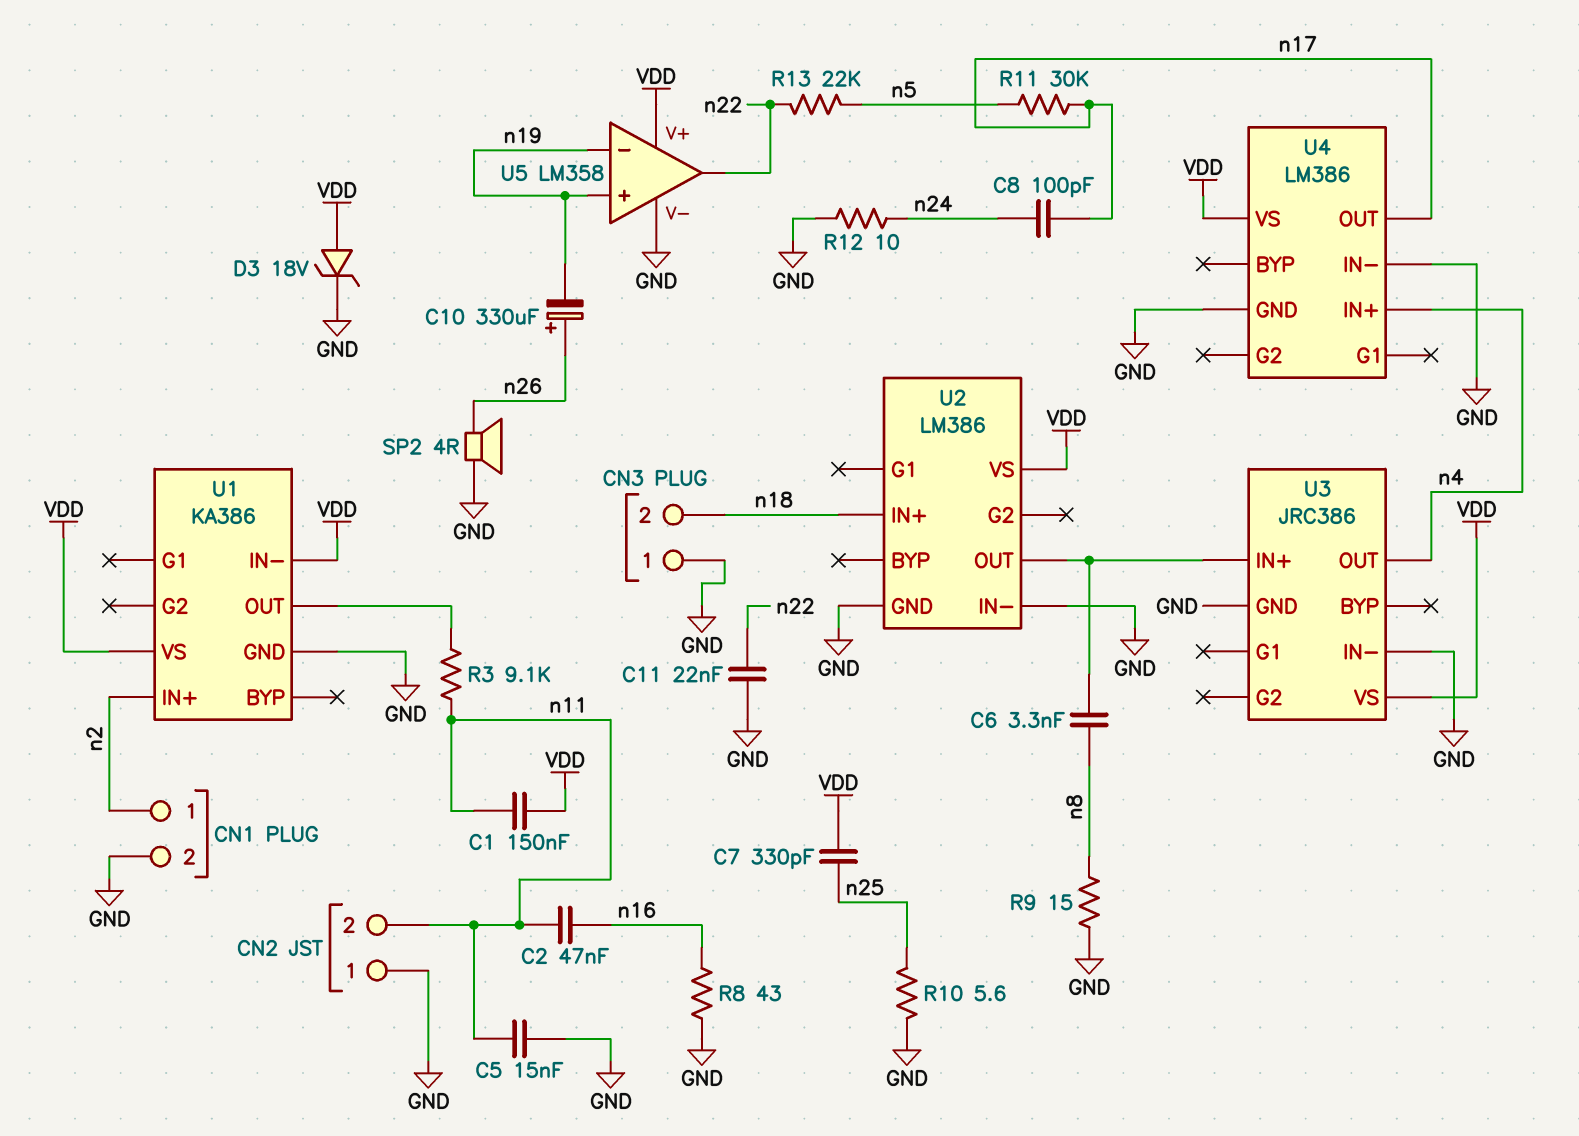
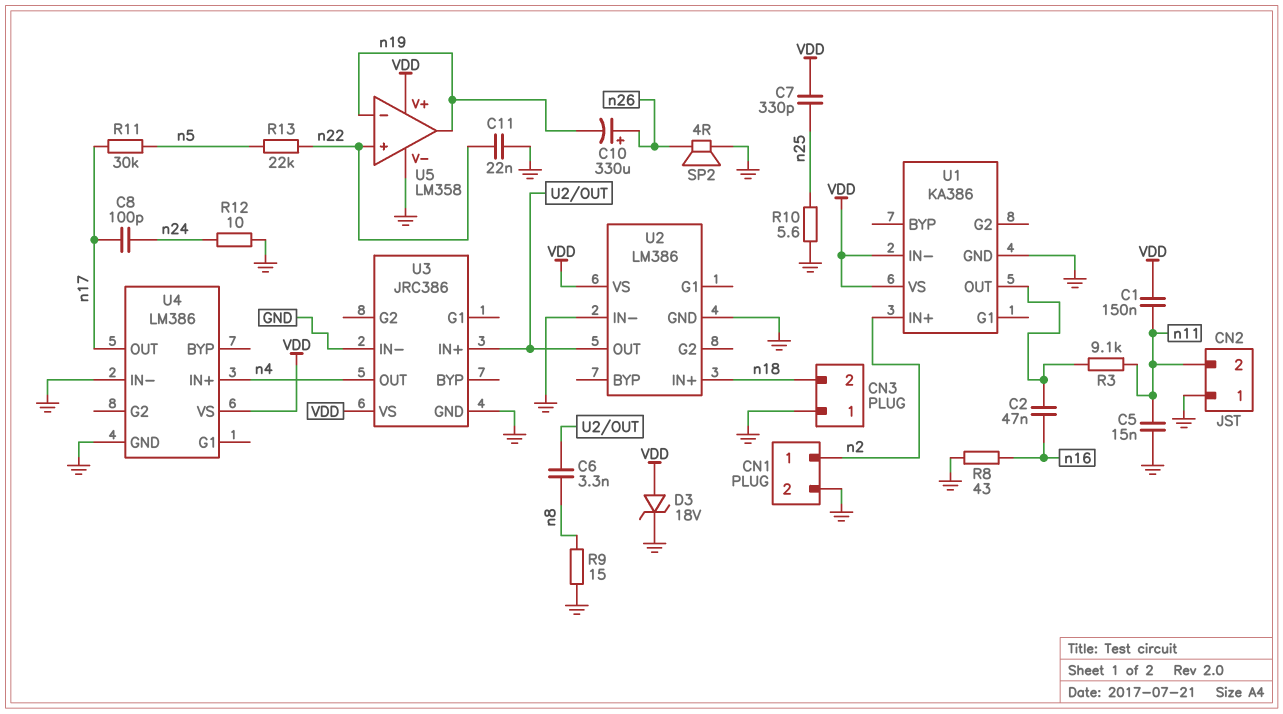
C2: 47nF (n11, n16) -> 47nF (U1/OUT, n16)
U5 pin in+: n19 -> n22
U5 pin out: n22 -> n19

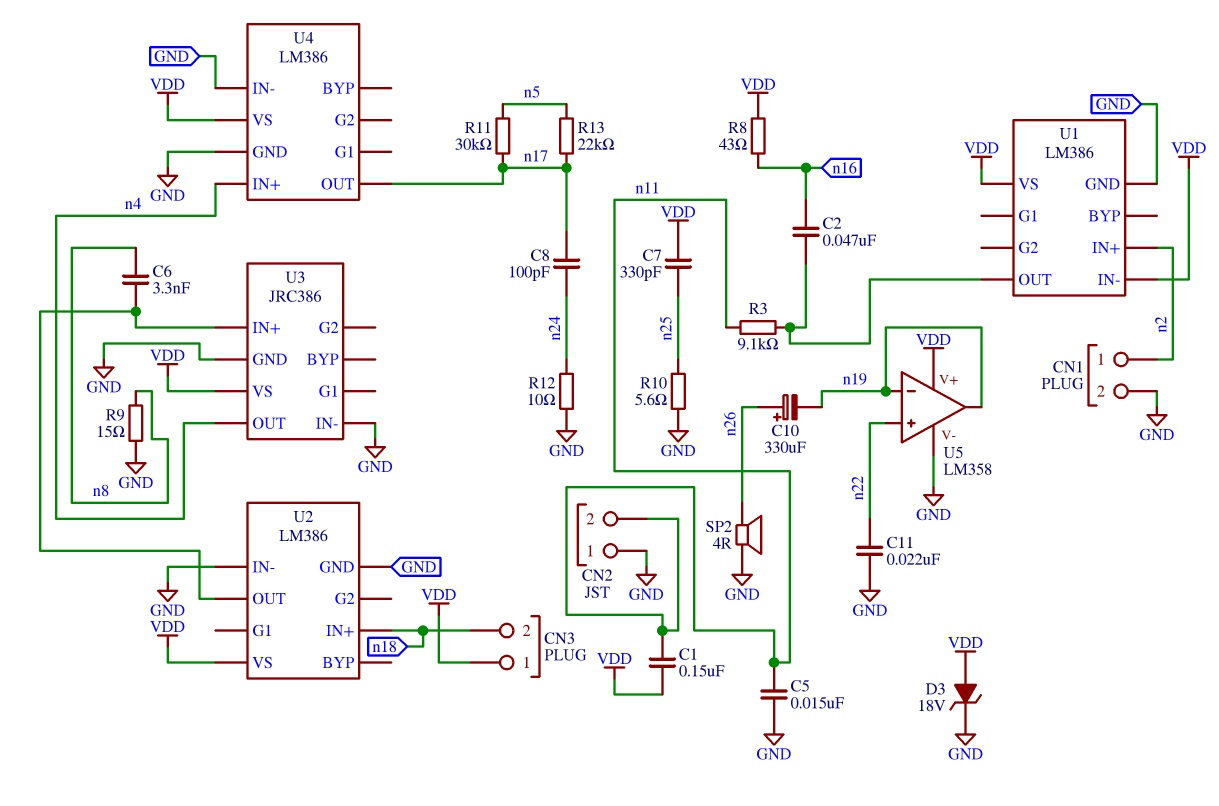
CN3 pin 1: GND -> VDD
R8: 43 (GND, n16) -> 43 (VDD, n16)
R13: 22k (n5, n22) -> 22k (n5, n17)
U1: KA386 -> LM386

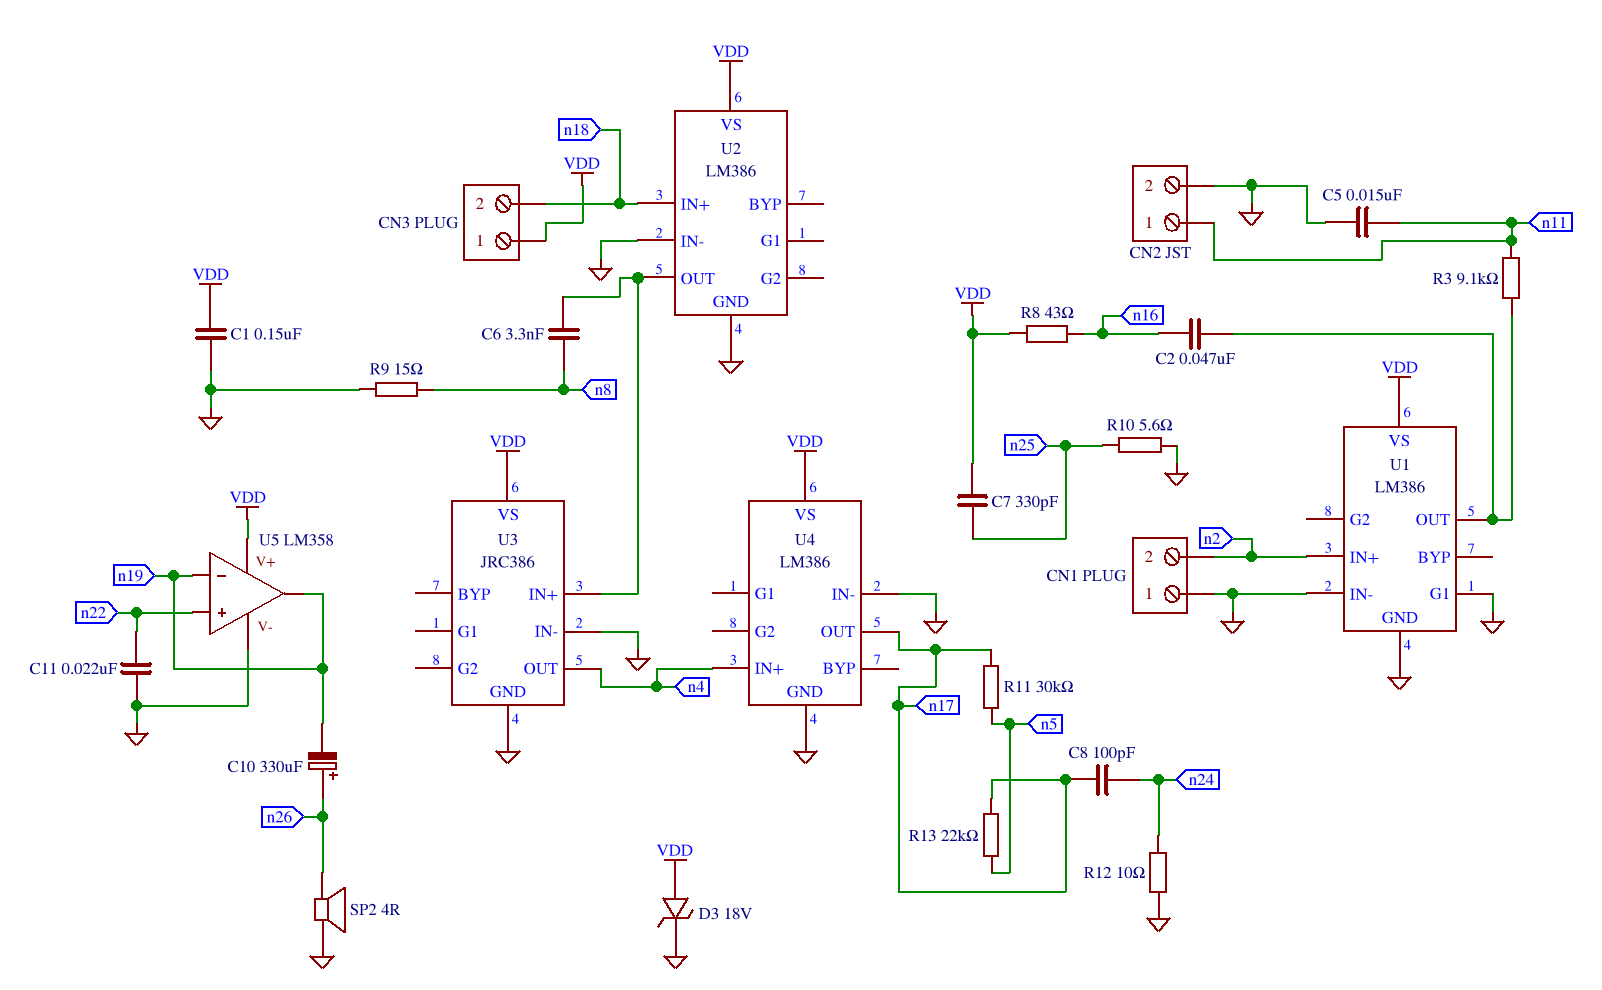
C1: 150nF (VDD, n11) -> 150nF (GND, VDD)
CN1 pin 1: n2 -> GND
CN1 pin 2: GND -> n2
CN2 pin 1: GND -> n11
CN2 pin 2: n11 -> GND
U1 pin G1: none -> GND
U1 pin IN-: VDD -> GND

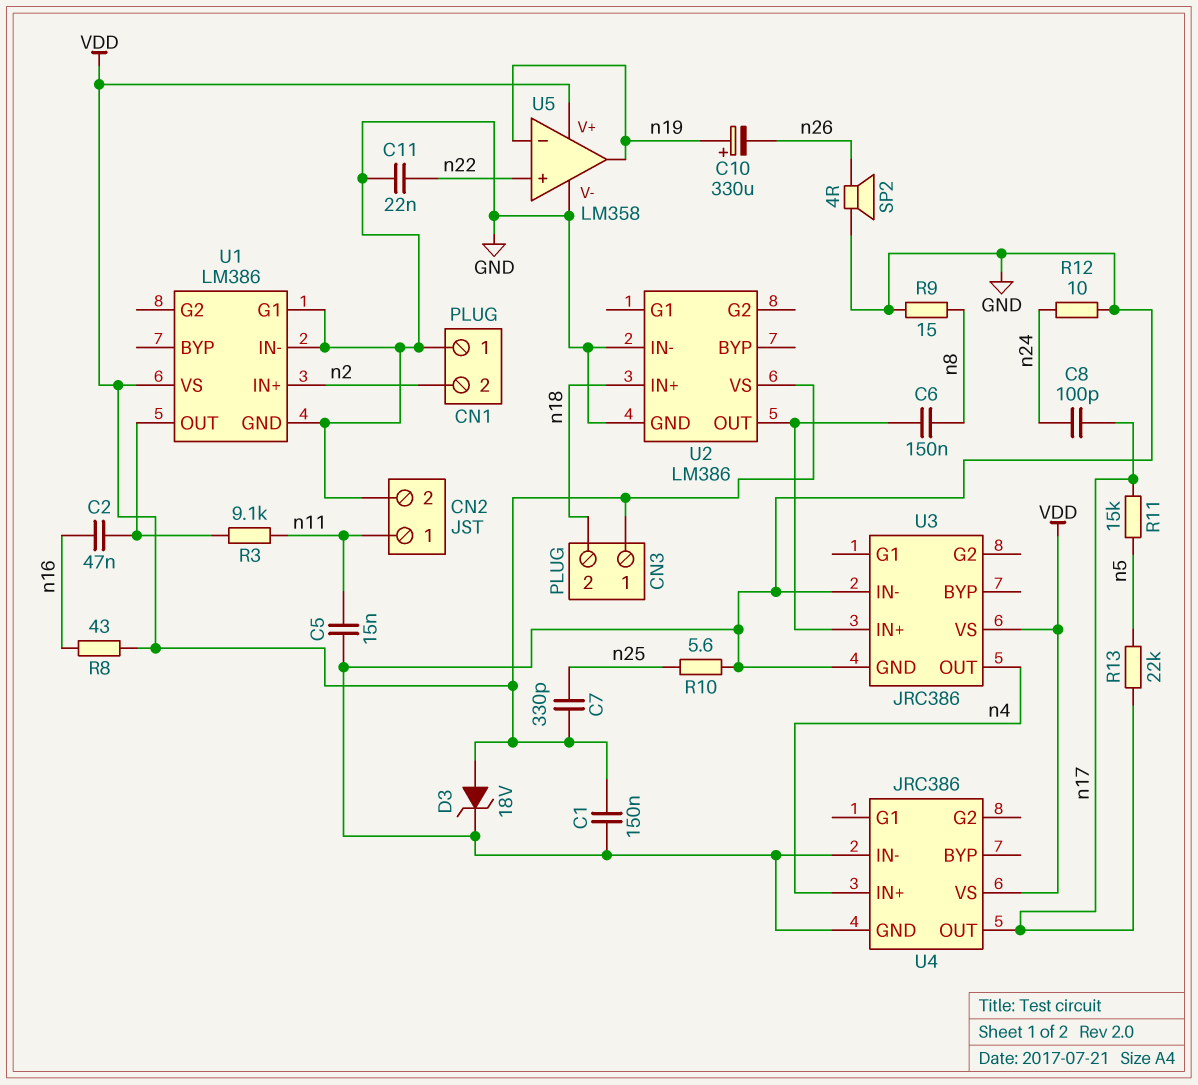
C6: 3.3nF (U2/OUT, n8) -> 150nF (U2/OUT, n8)
C10: 330uF (plus n26, minus n19) -> 330uF (plus n19, minus n26)
R11: 30k (n5, n17) -> 15k (n5, n17)
U4: LM386 -> JRC386

